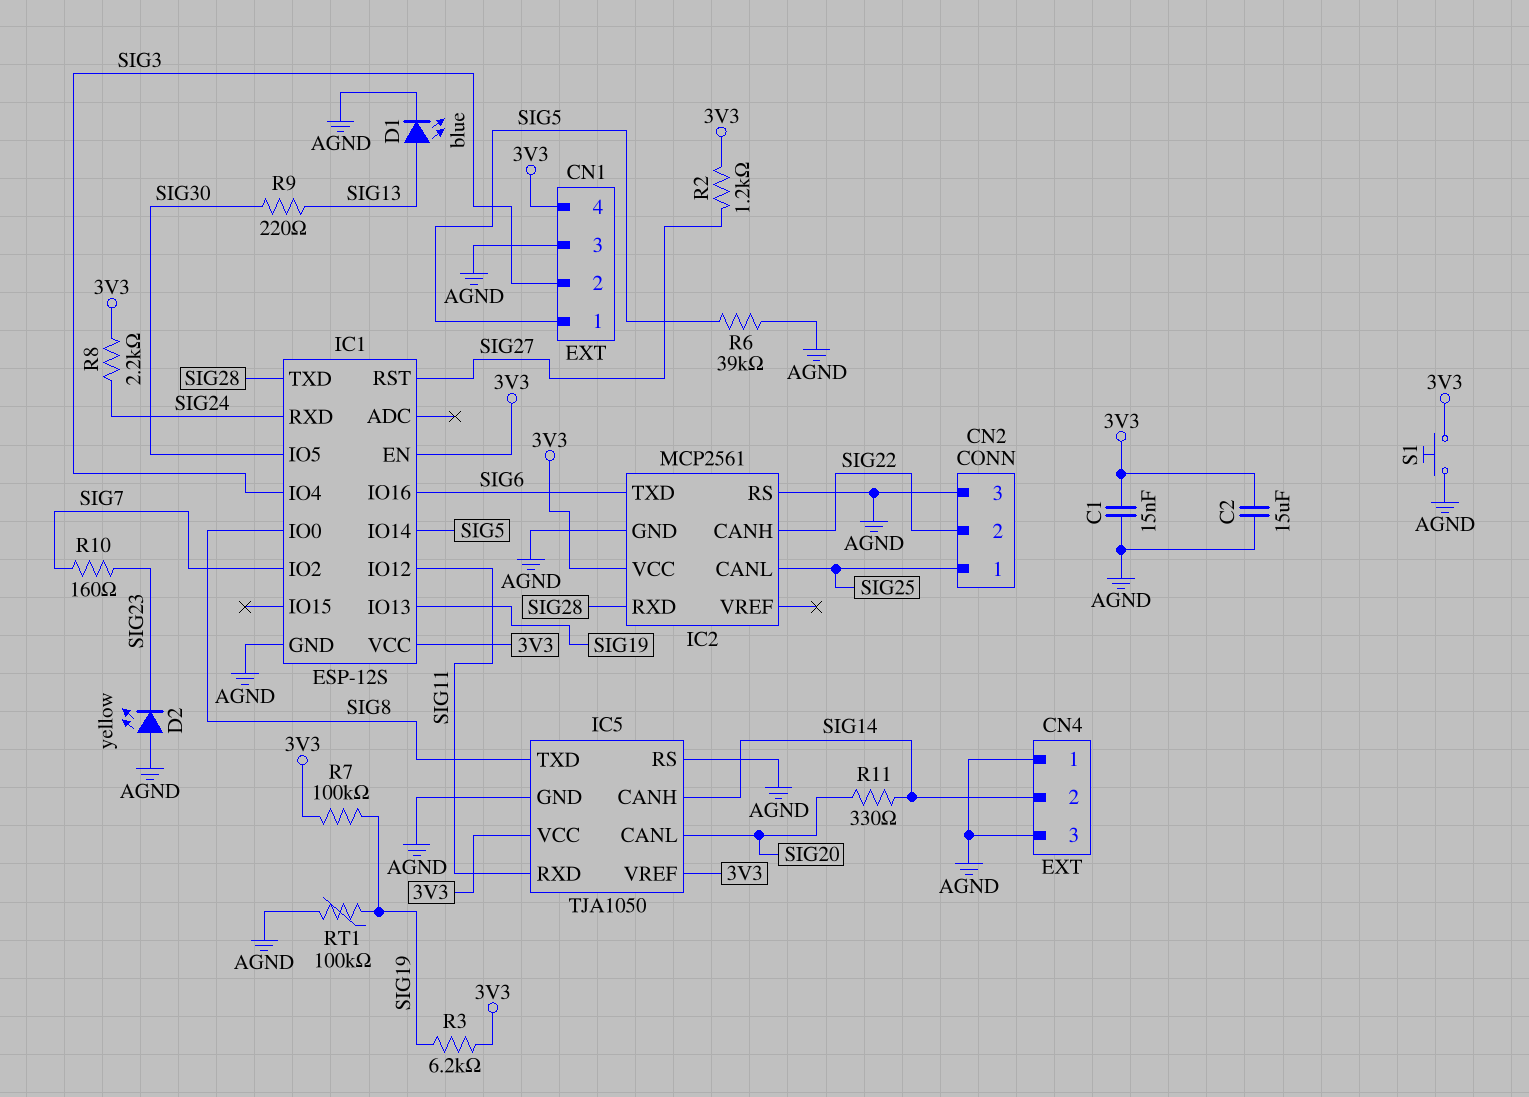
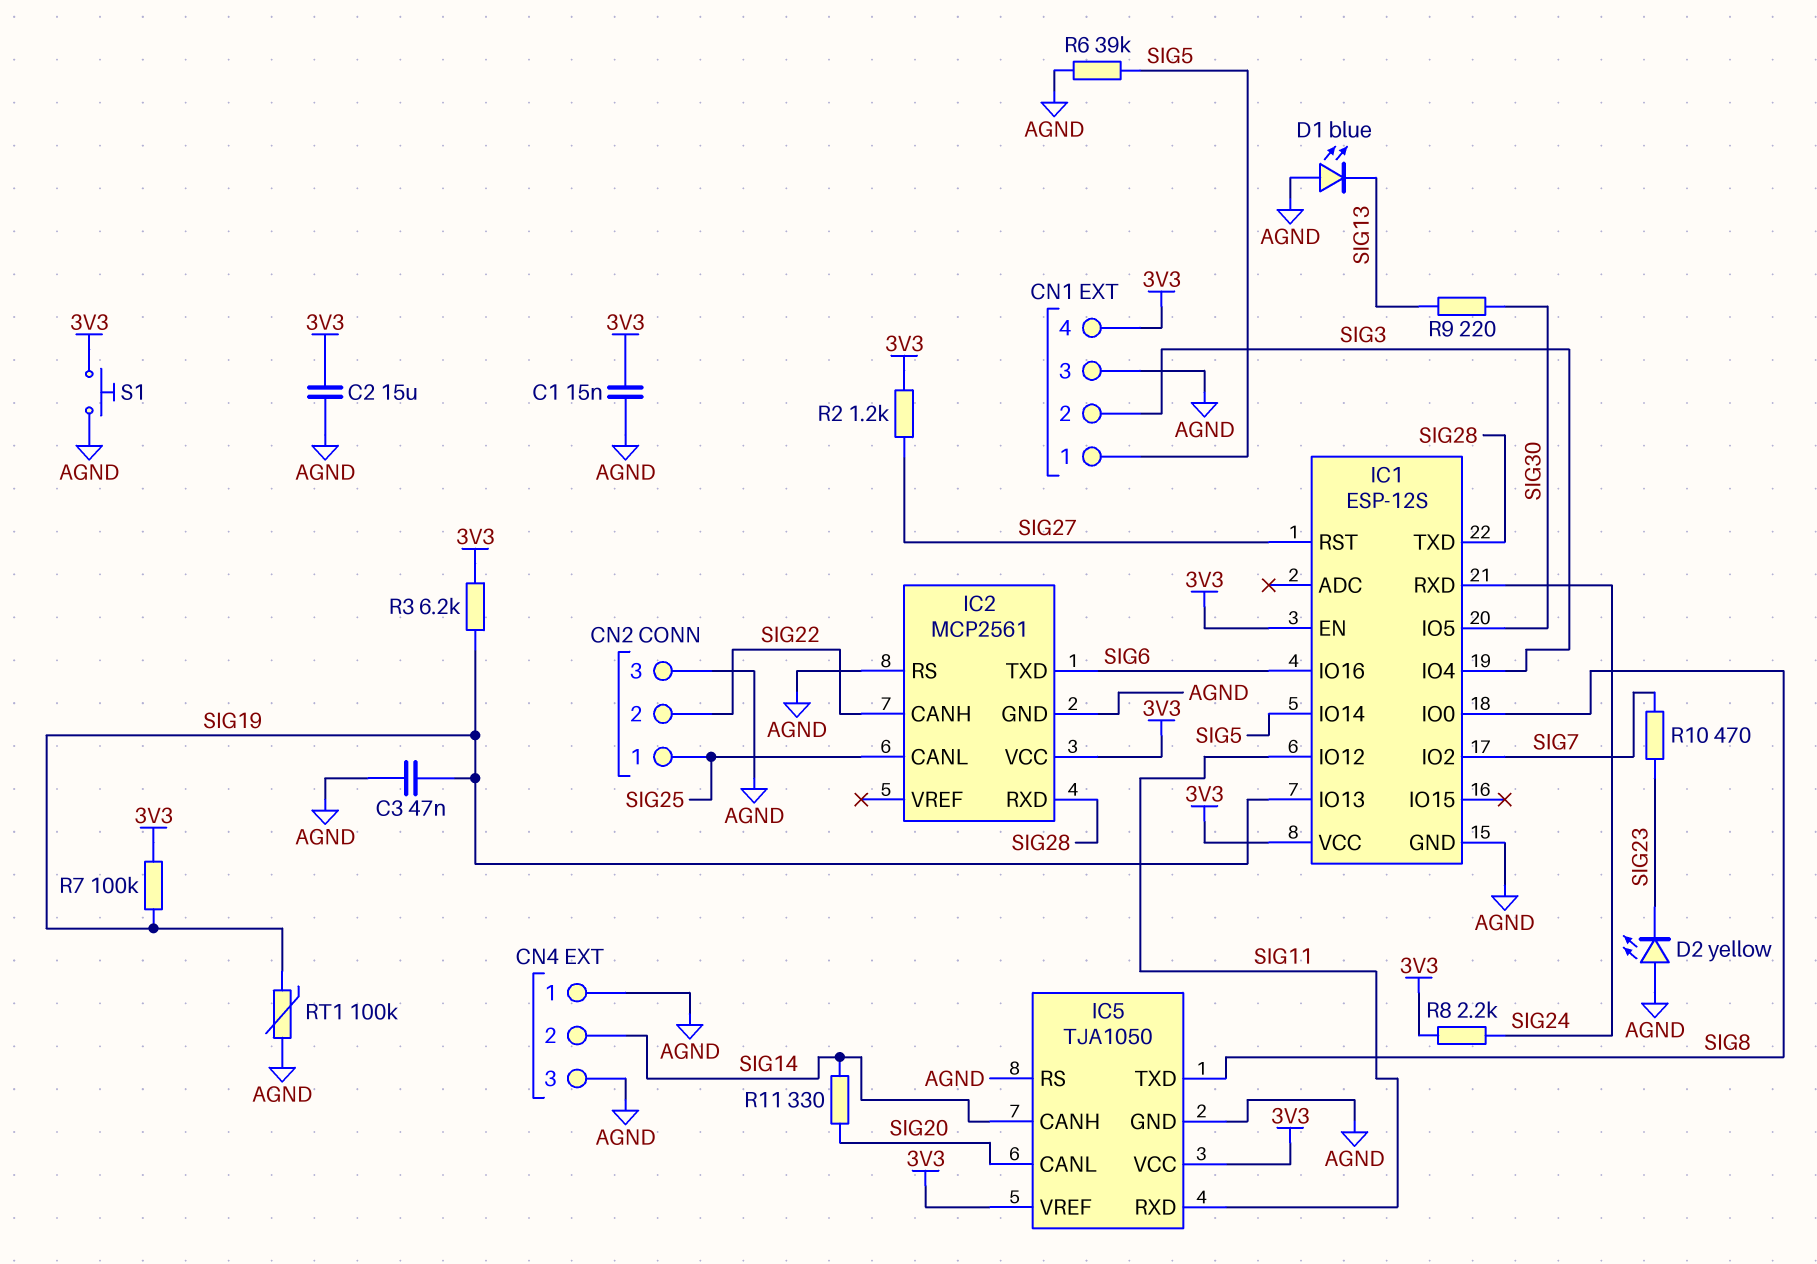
C3: none -> 47nF (AGND, SIG19)
D1: LED blue (A SIG13, K AGND) -> LED blue (A AGND, K SIG13)
R10: 160 (SIG7, SIG23) -> 470 (SIG7, SIG23)

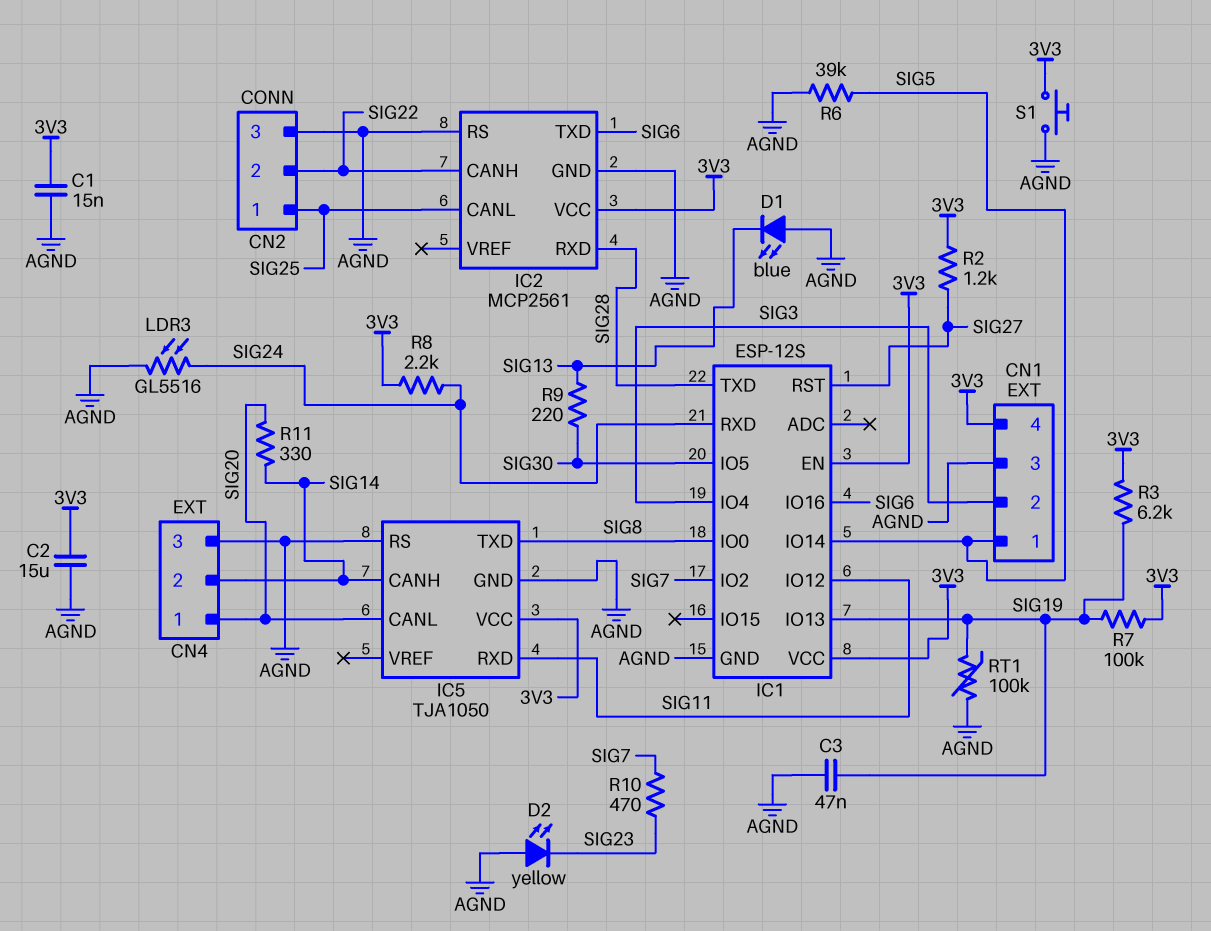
CN4 pin 1: AGND -> SIG20
IC5 pin VREF: 3V3 -> none
LDR3: none -> GL5516 (AGND, SIG24)

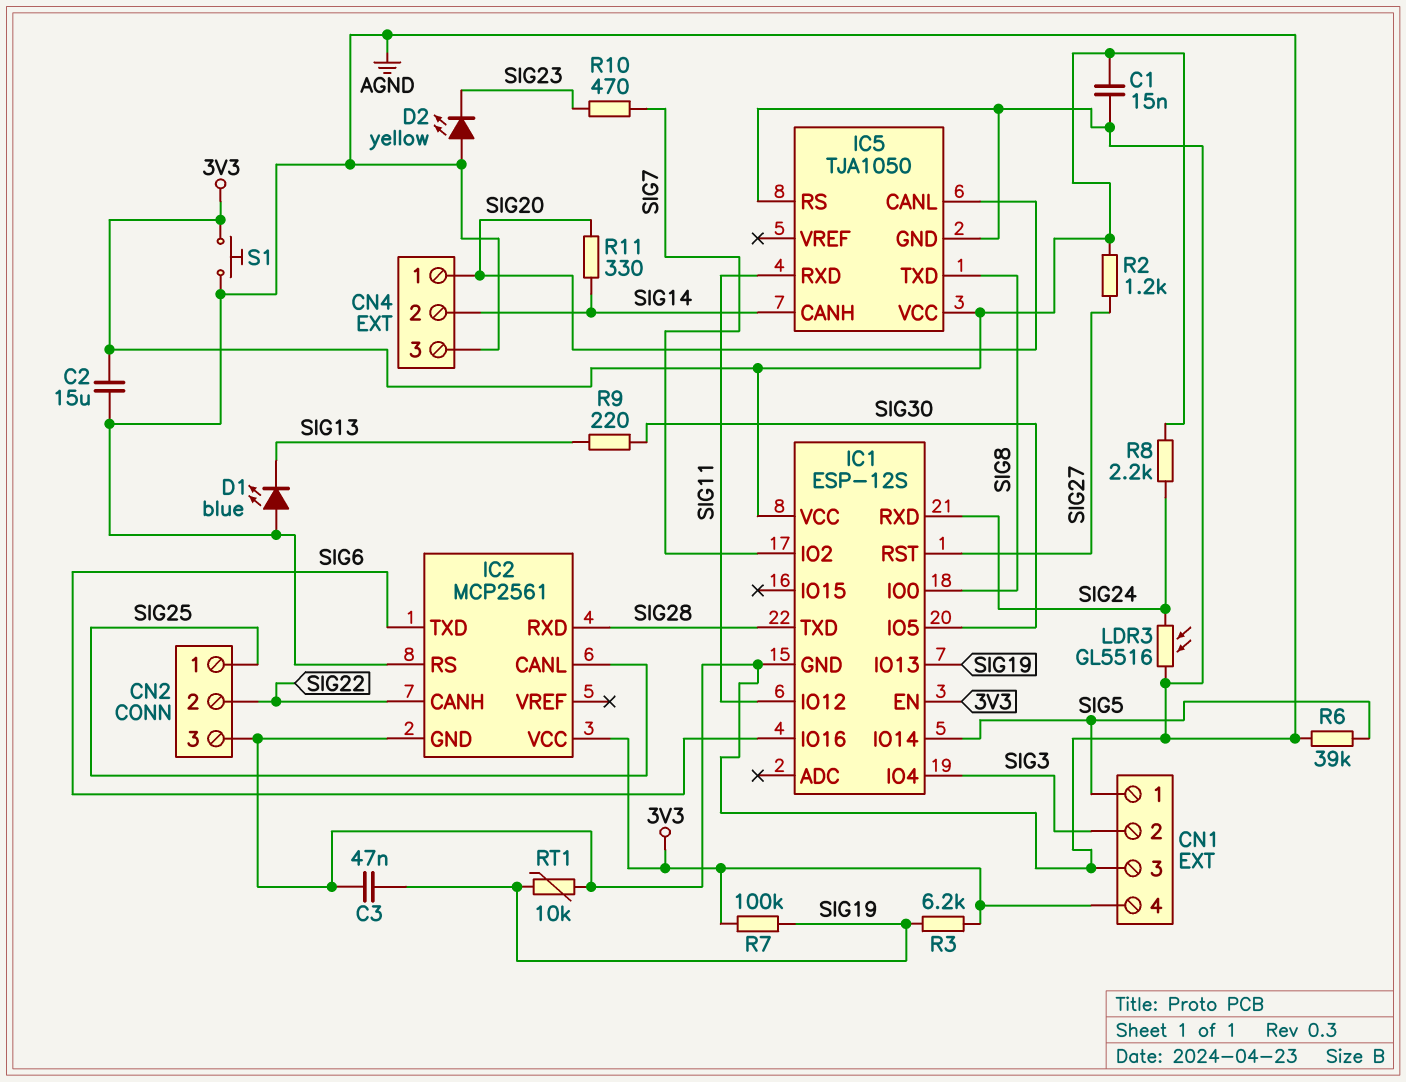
RT1: 100k (AGND, SIG19) -> 10k (AGND, SIG19)

